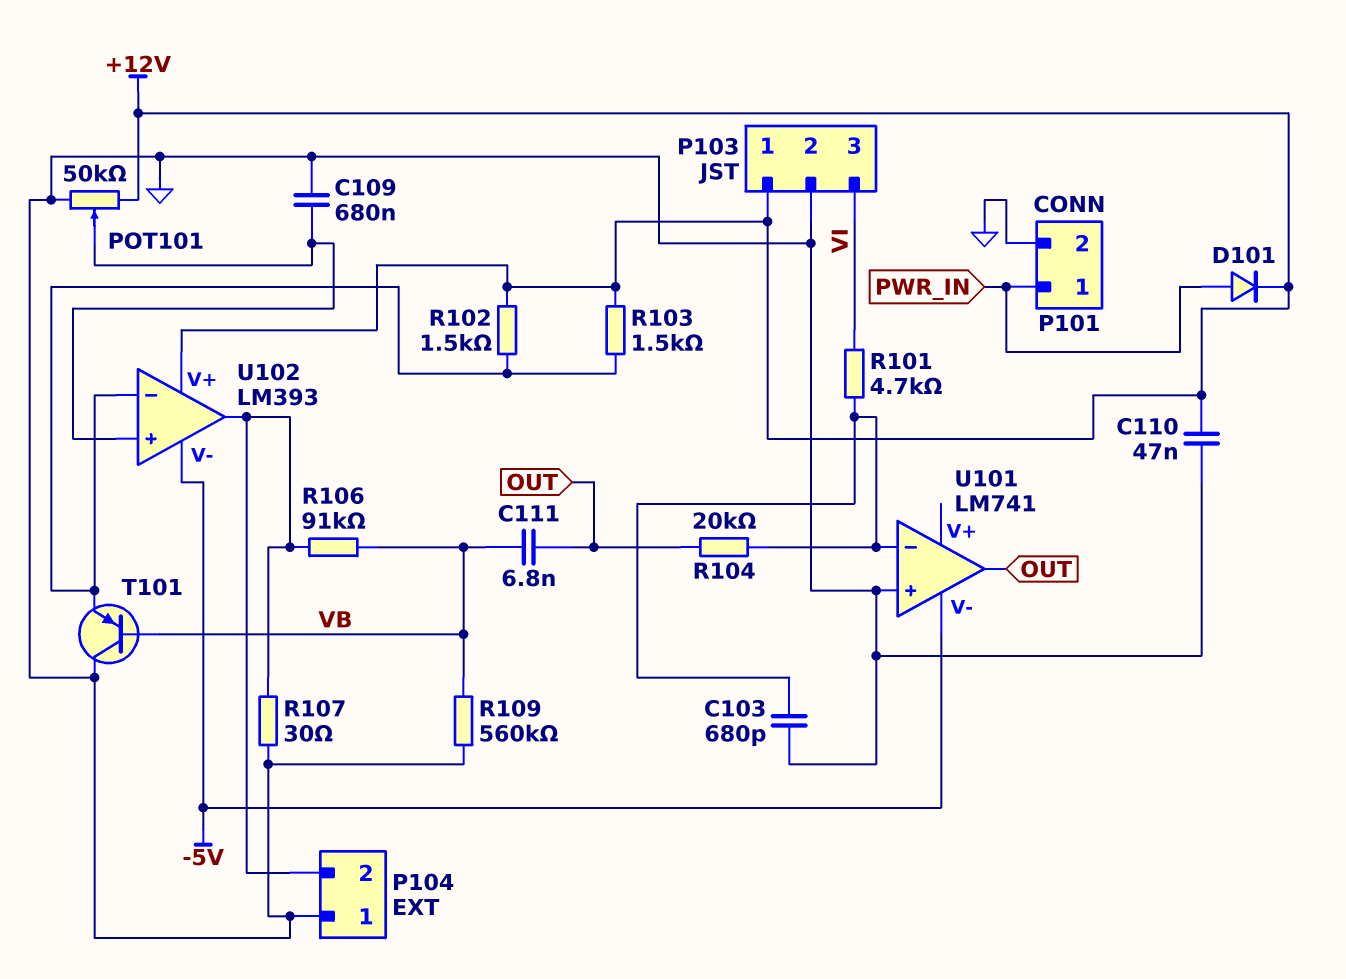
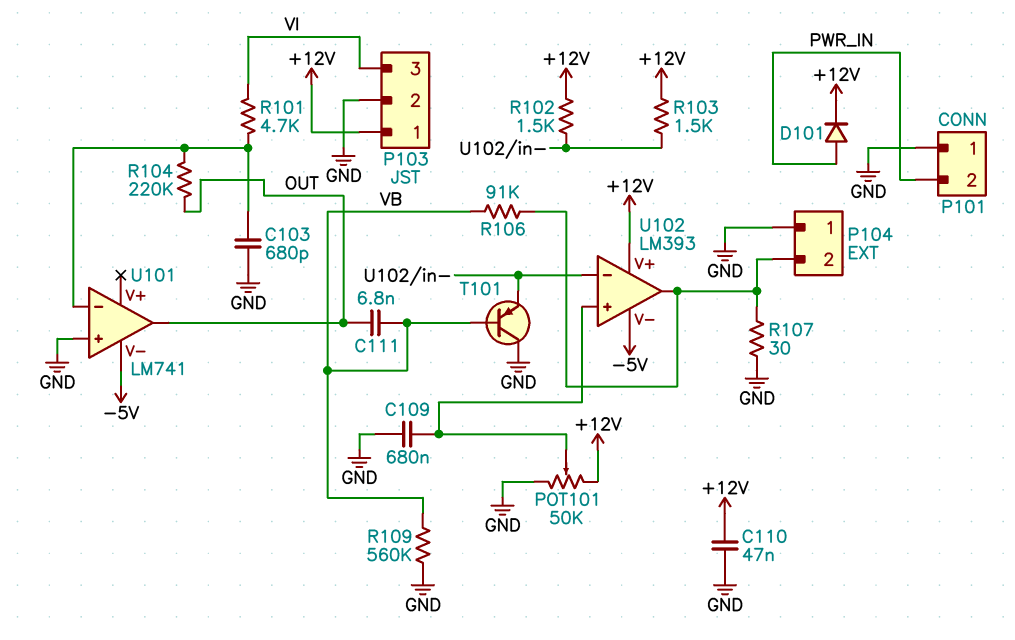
P101 pin 1: PWR_IN -> GND
P101 pin 2: GND -> PWR_IN
R104: 20k (OUT, U101/in-) -> 220k (OUT, U101/in-)

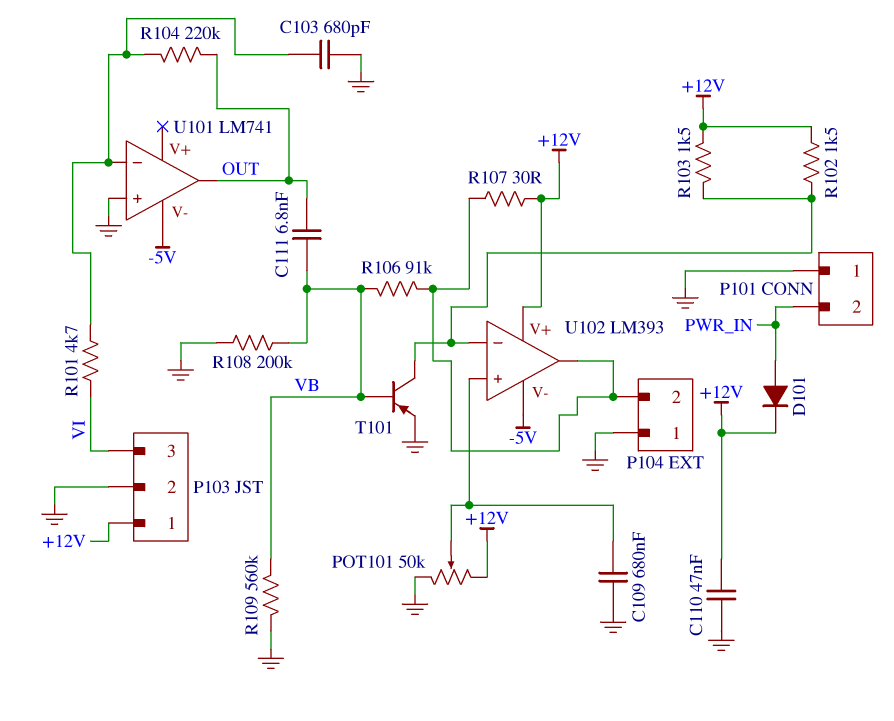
R107: 30 (GND, P104/2) -> 30 (+12V, P104/2)
R108: none -> 200k (GND, VB)
T101: PNP (B VB, C GND, E U102/in-) -> PNP (B VB, C U102/in-, E GND)

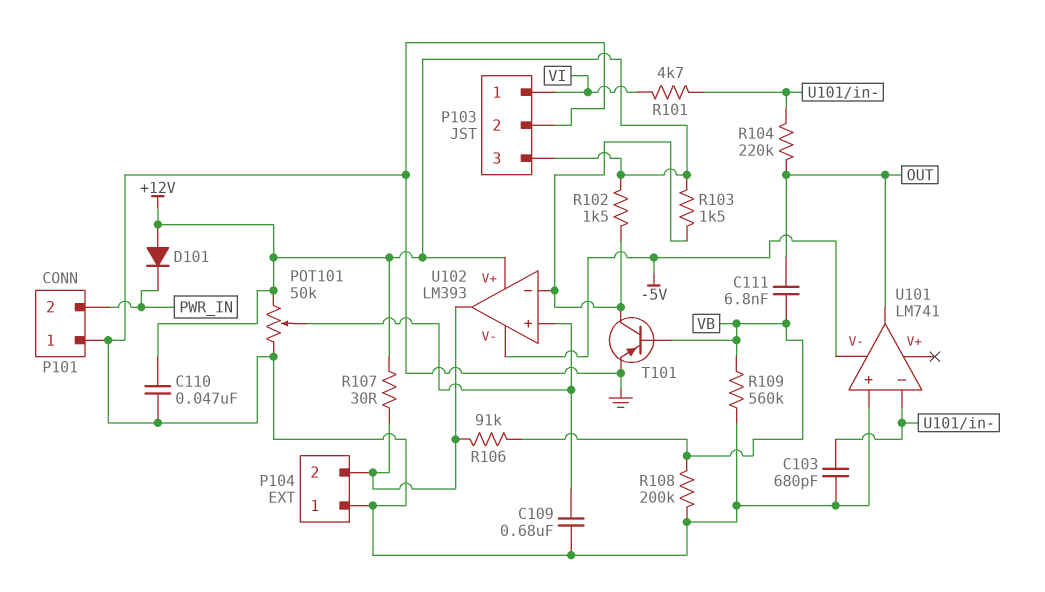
D101: diode (A PWR_IN, K +12V) -> diode (A +12V, K PWR_IN)
P103 pin 1: +12V -> VI
P103 pin 3: VI -> +12V

